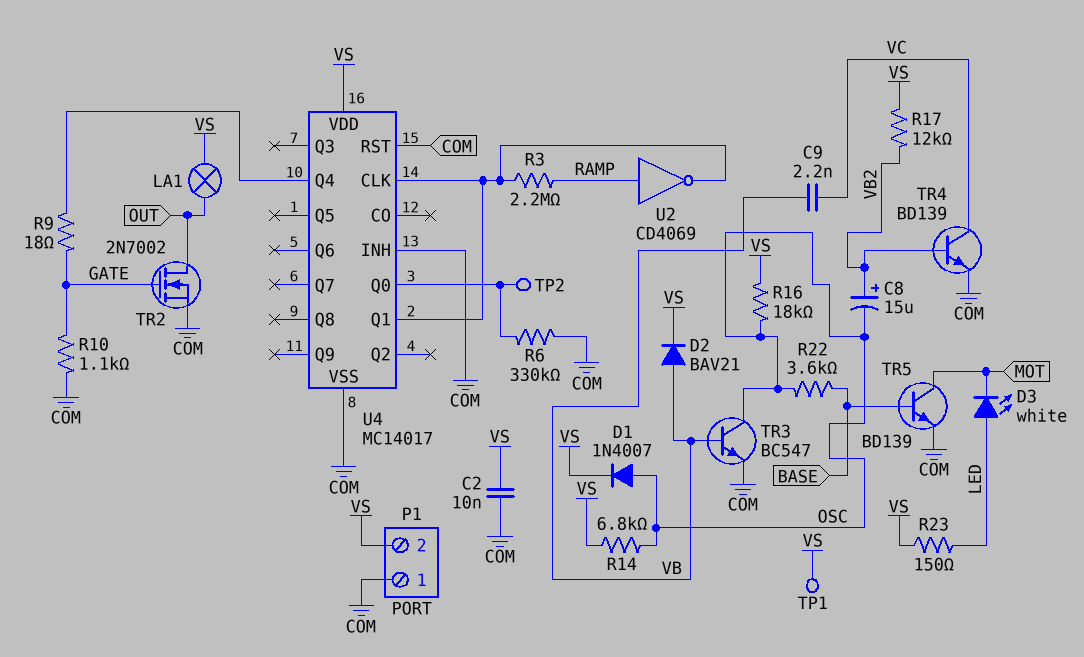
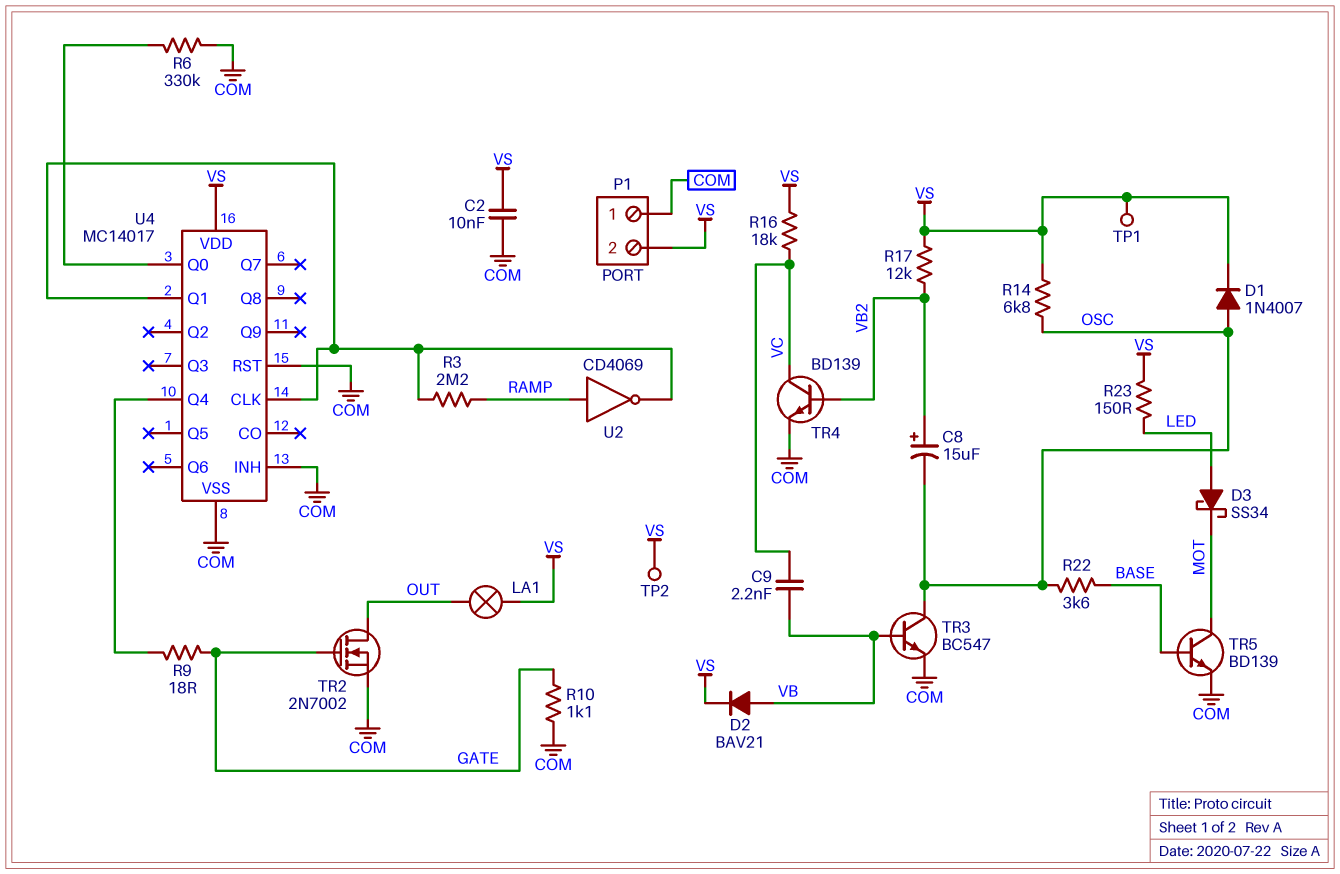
D3: LED white (A LED, K MOT) -> schottky SS34 (A LED, K MOT)
R16: 18k (OSC, VS) -> 18k (VC, VS)
TP2: test point (U4/Q0) -> test point (VS)

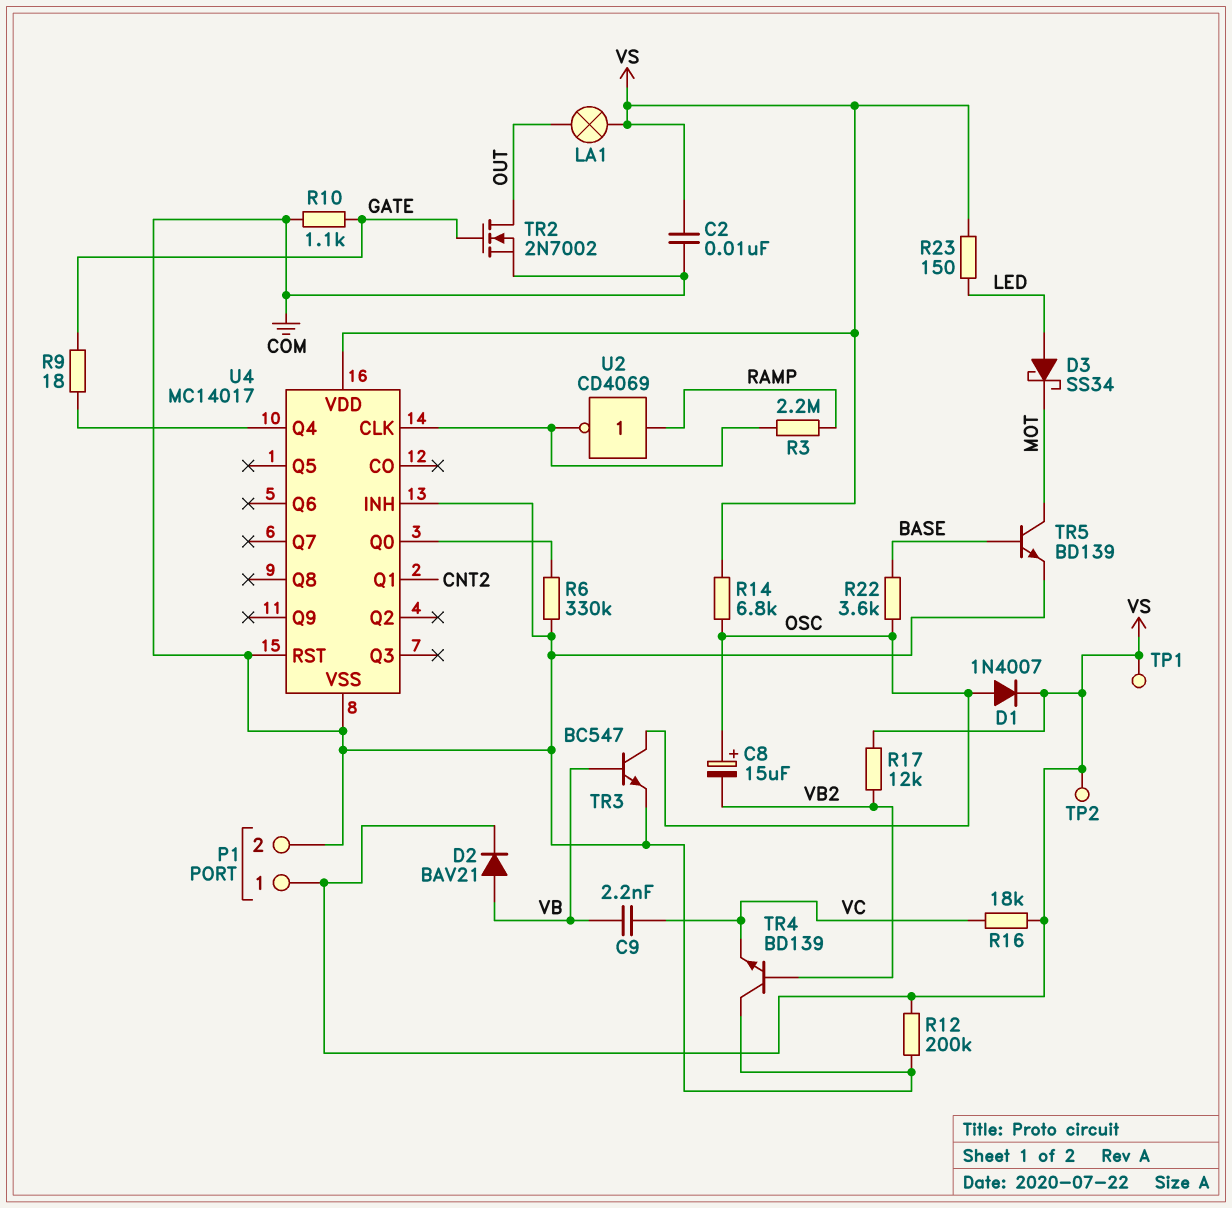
C8: 15uF (plus VB2, minus OSC) -> 15uF (plus OSC, minus VB2)
P1 pin 1: COM -> VS
P1 pin 2: VS -> COM
R12: none -> 200k (COM, VS)
TR4: NPN BD139 (B VB2, C VC, E COM) -> NPN BD139 (B VB2, C COM, E VC)
U4 pin Q1: U4/CLK -> CNT2

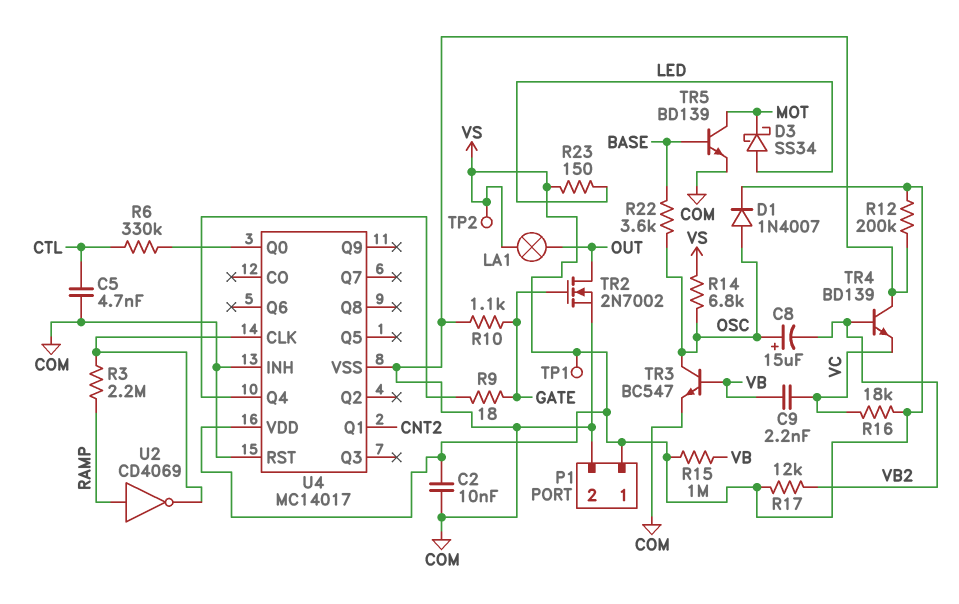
C5: none -> 4.7nF (COM, CTL)
D2: diode BAV21 (A VB, K VS) -> none
R6: 330k (COM, U4/Q0) -> 330k (CTL, U4/Q0)
R15: none -> 1M (VB, VS)

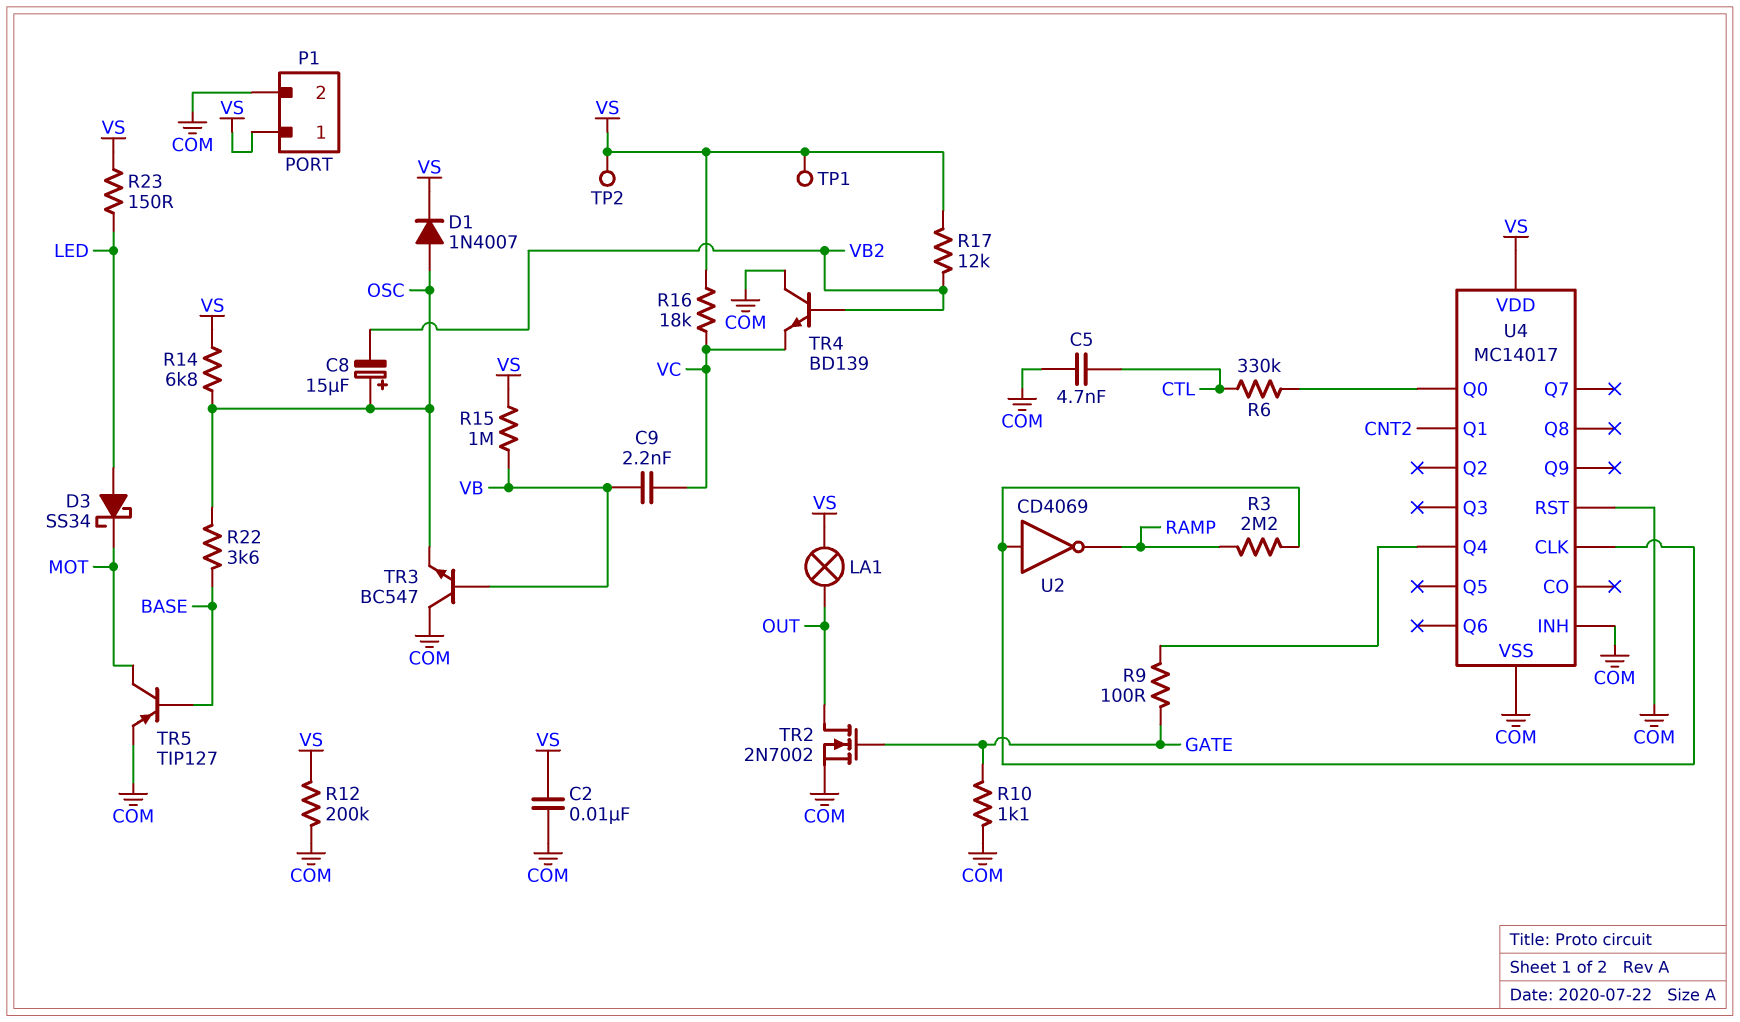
R9: 18 (GATE, U4/Q4) -> 100 (GATE, U4/Q4)
TR3: NPN BC547 (B VB, C OSC, E COM) -> NPN BC547 (B VB, C COM, E OSC)
TR5: NPN BD139 (B BASE, C MOT, E COM) -> PNP TIP127 (B BASE, C MOT, E COM)
U2: NOT CD4069 (in RAMP, out U4/CLK) -> NOT CD4069 (in U4/CLK, out RAMP)

